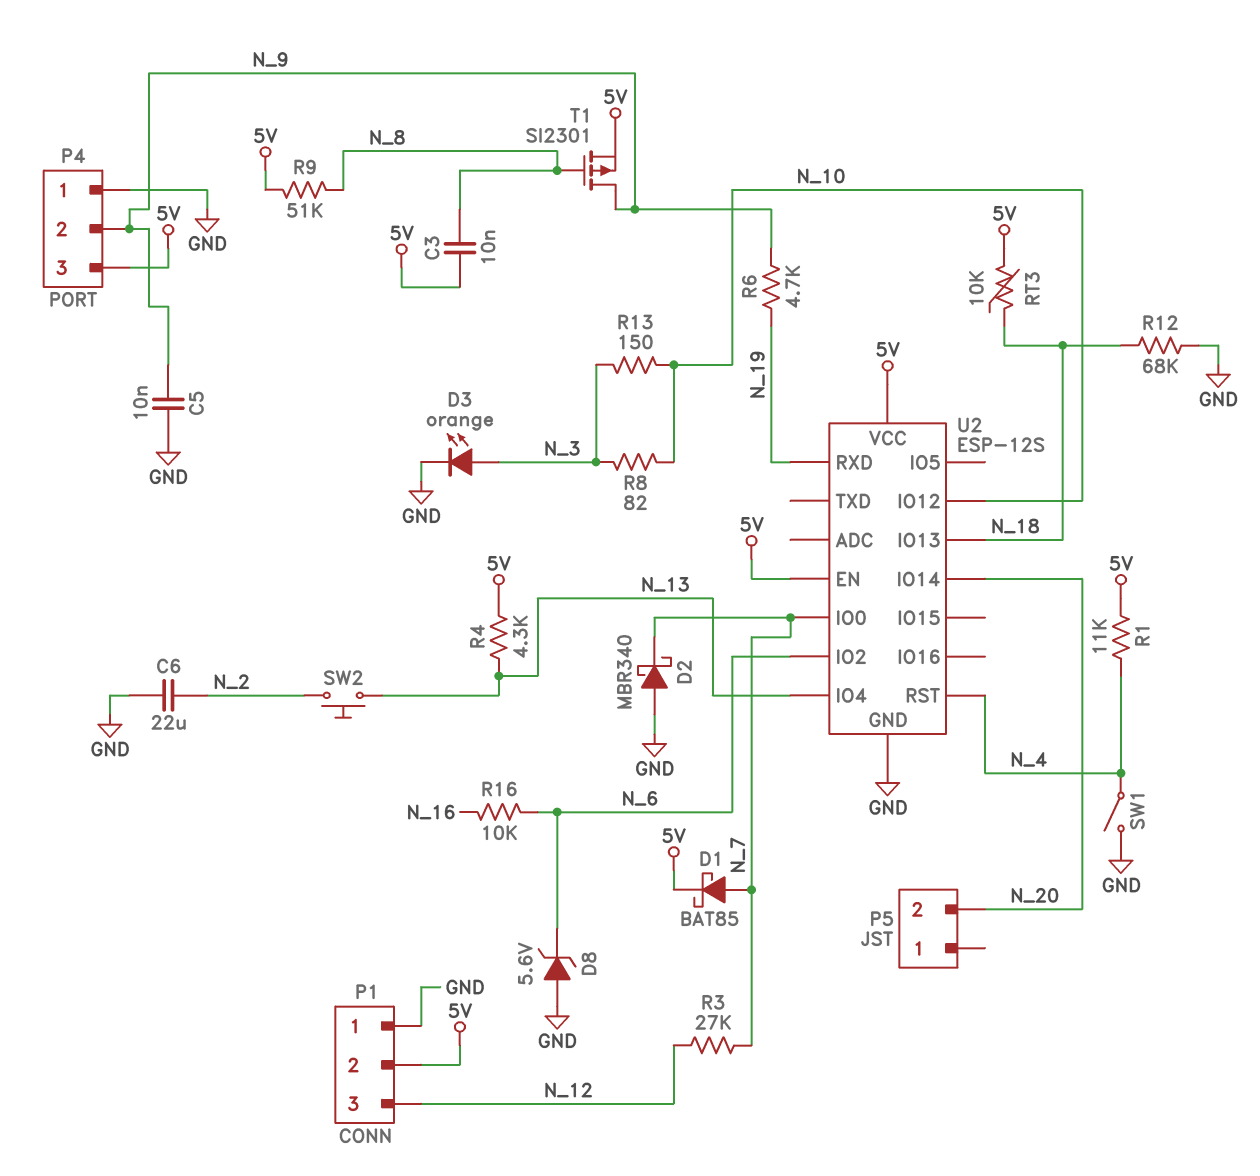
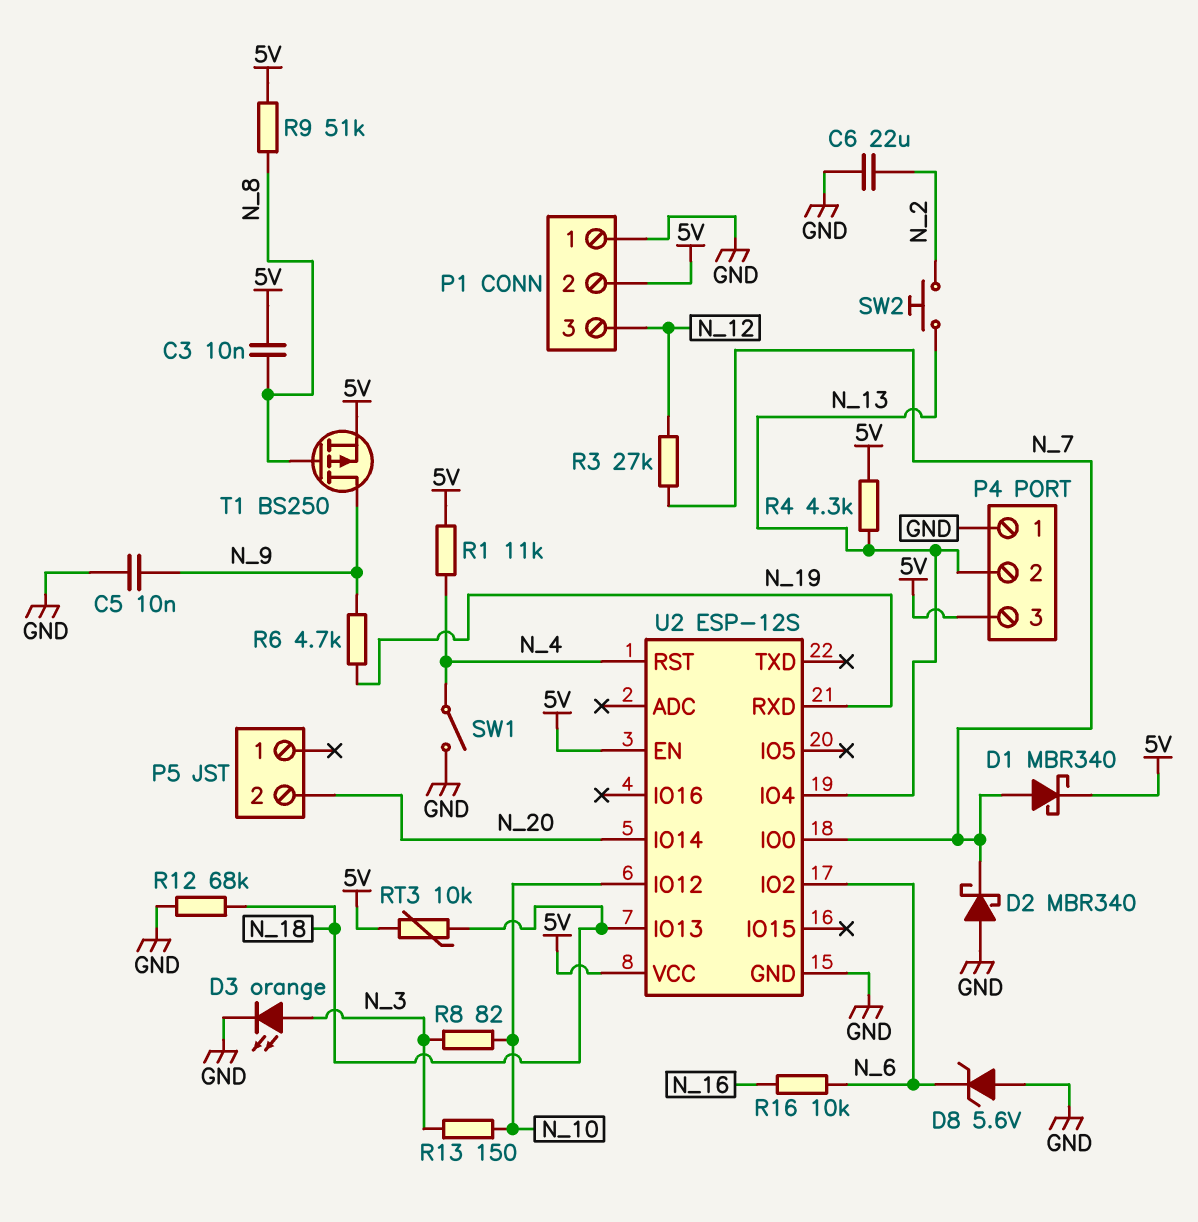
D1: schottky BAT85 (A N_7, K 5V) -> schottky MBR340 (A N_7, K 5V)
P4 pin 2: N_9 -> N_13
T1: PMOS SI2301 (G N_8, D N_9, S 5V) -> PMOS BS250 (G N_8, D N_9, S 5V)

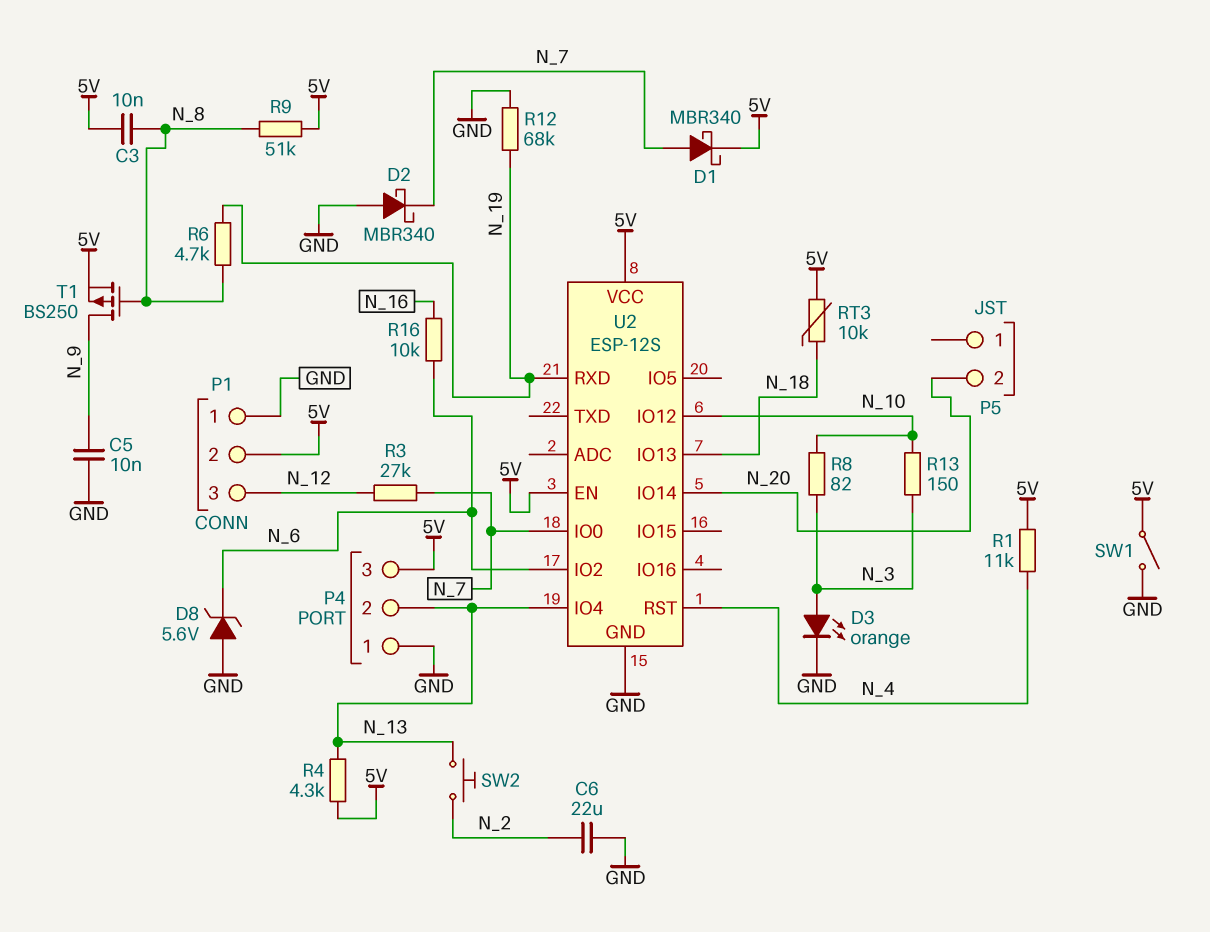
R6: 4.7k (N_9, N_19) -> 4.7k (N_8, N_19)
R12: 68k (GND, N_18) -> 68k (GND, N_19)
SW1: switch (GND, N_4) -> switch (5V, GND)

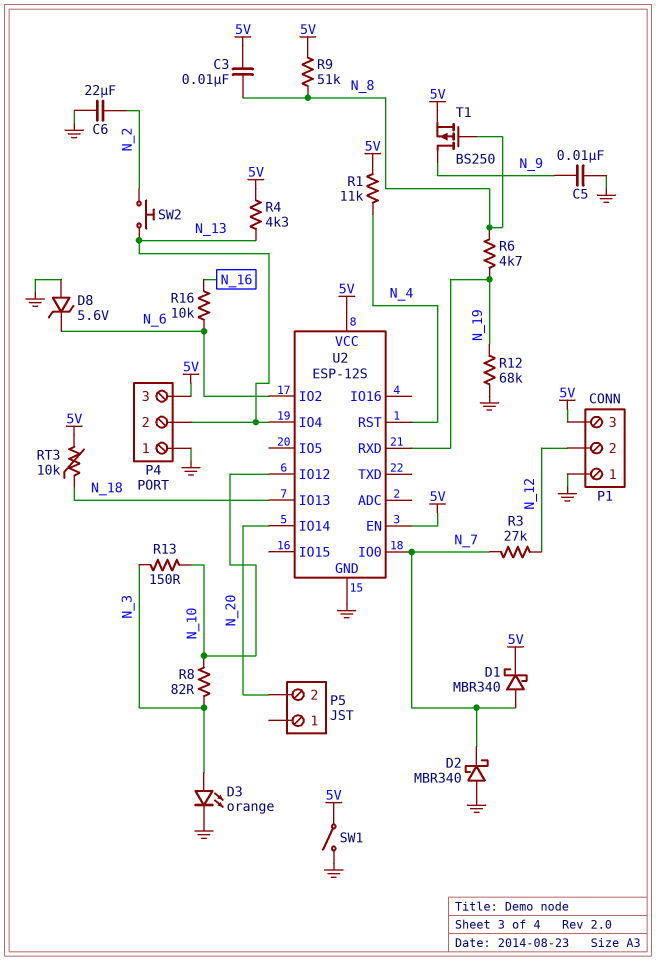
P1 pin 2: 5V -> N_12
P1 pin 3: N_12 -> 5V

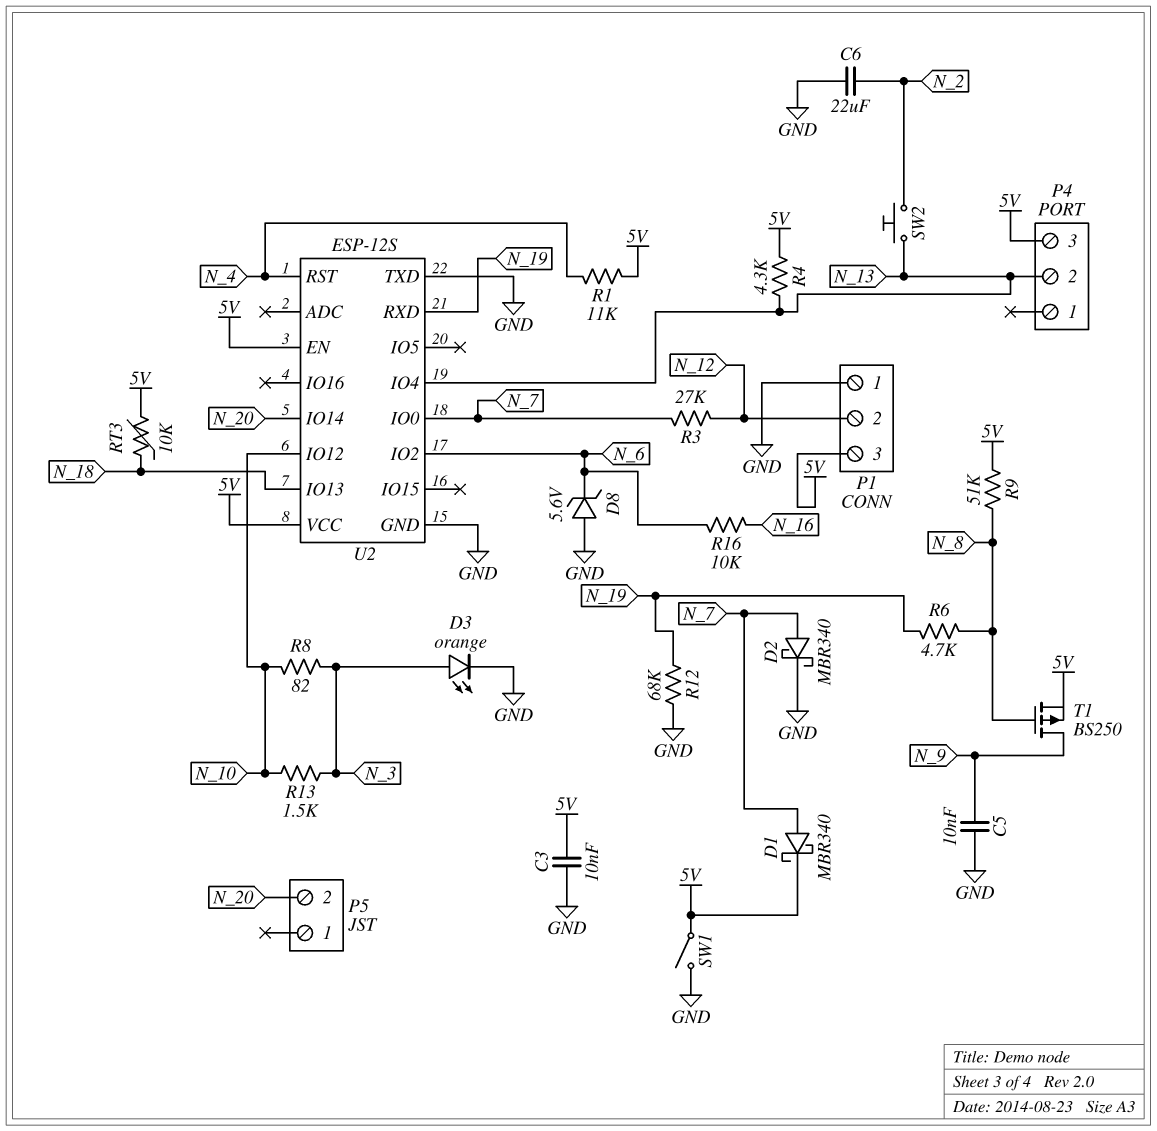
C3: 10nF (5V, N_8) -> 10nF (5V, GND)
D2: schottky MBR340 (A GND, K N_7) -> schottky MBR340 (A N_7, K GND)
P4 pin 1: GND -> none
R13: 150 (N_3, N_10) -> 1.5k (N_3, N_10)
U2 pin TXD: none -> GND

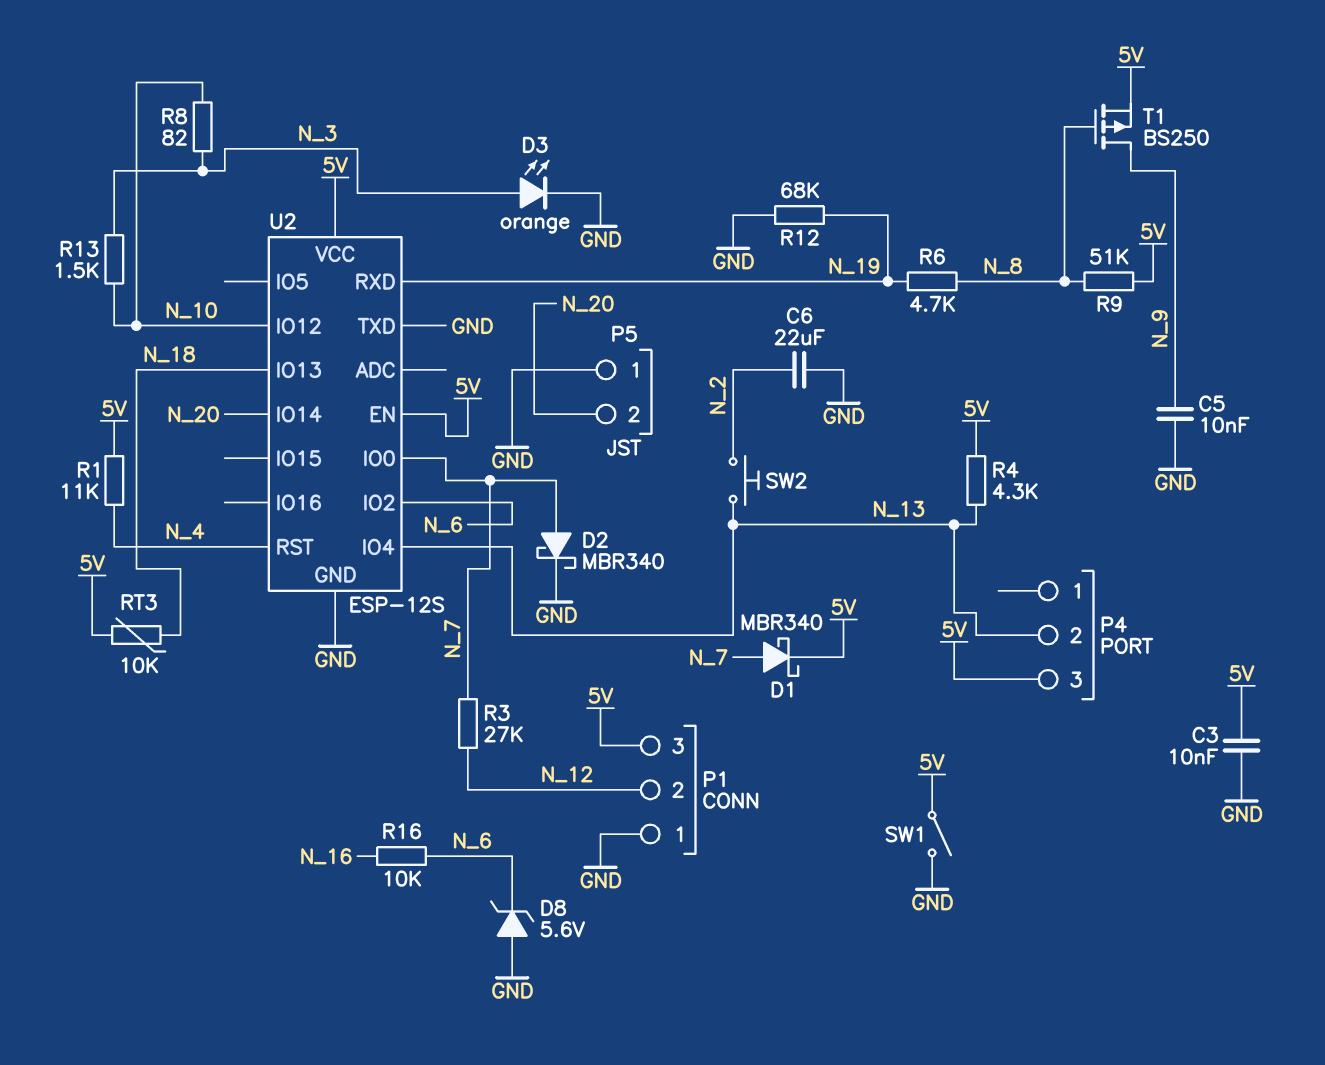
P5 pin 1: none -> GND

